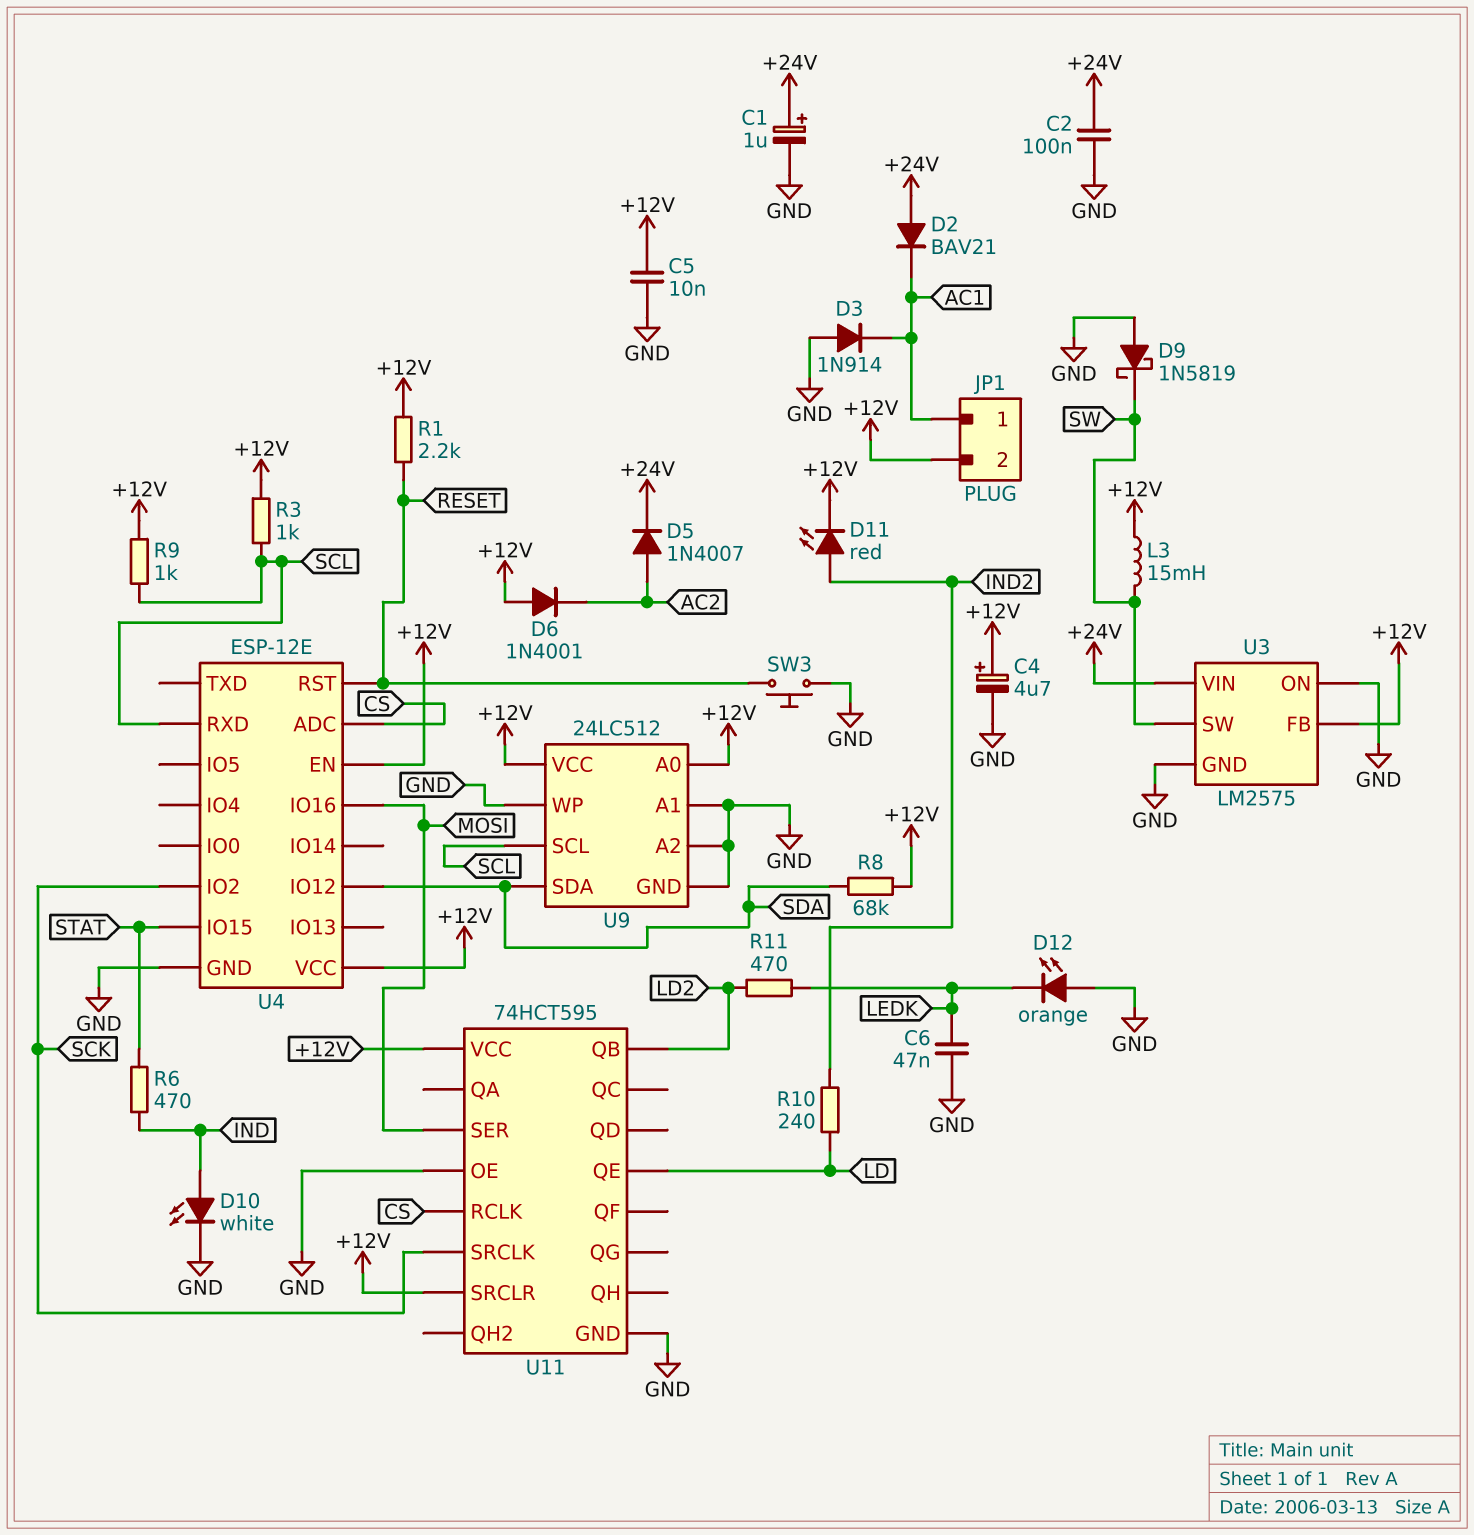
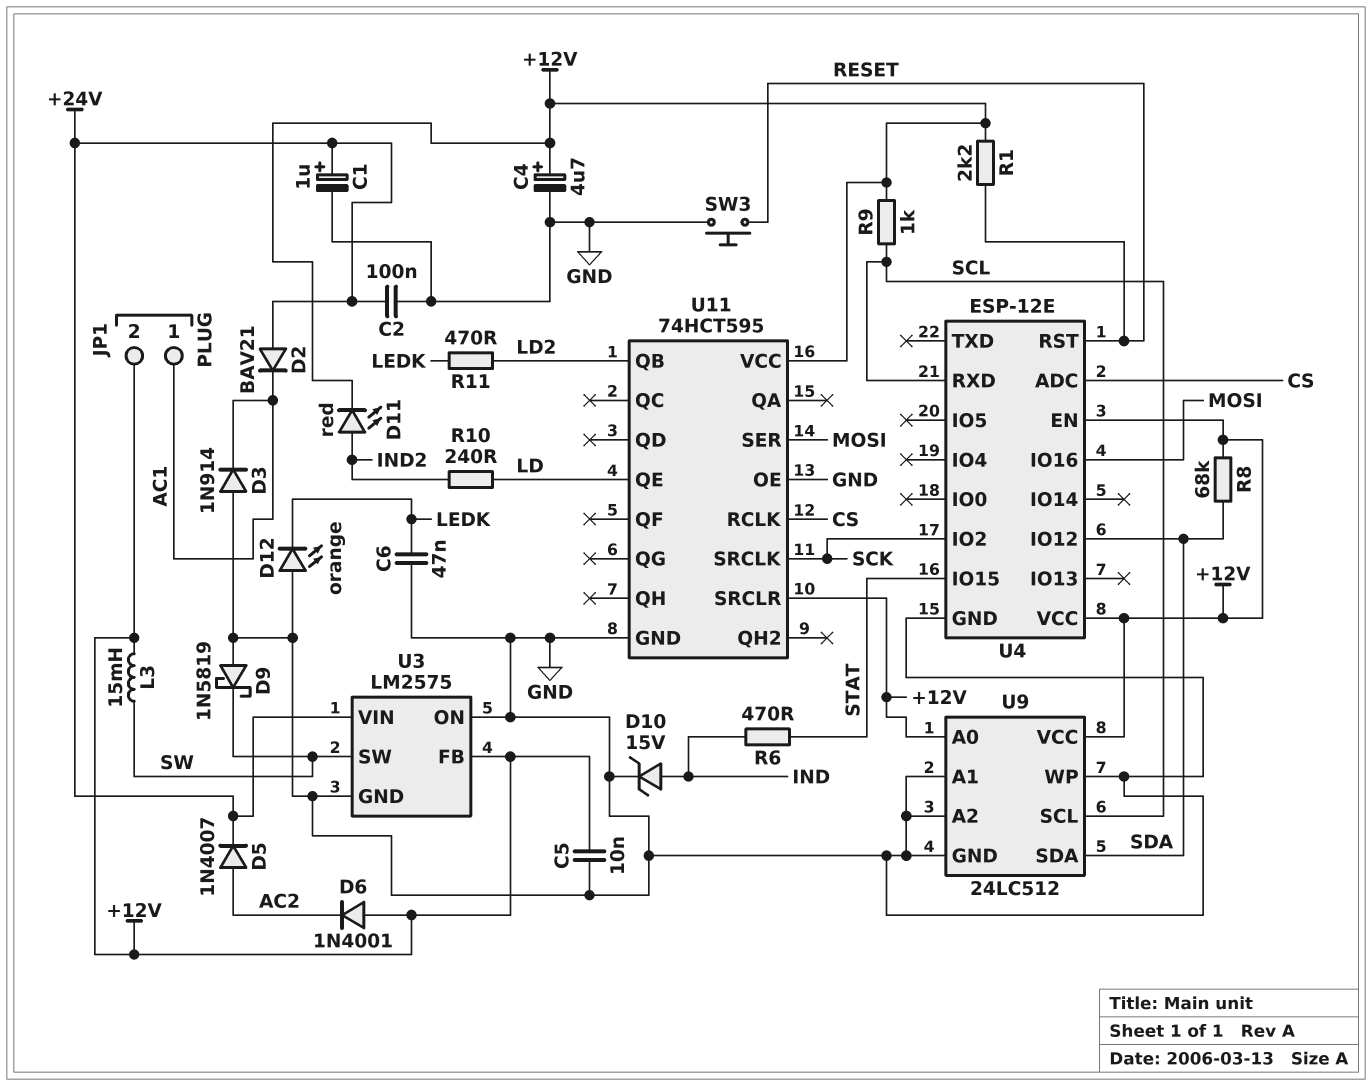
D10: LED white (A IND, K GND) -> zener 15V (A IND, K GND)
R3: 1k (+12V, SCL) -> none

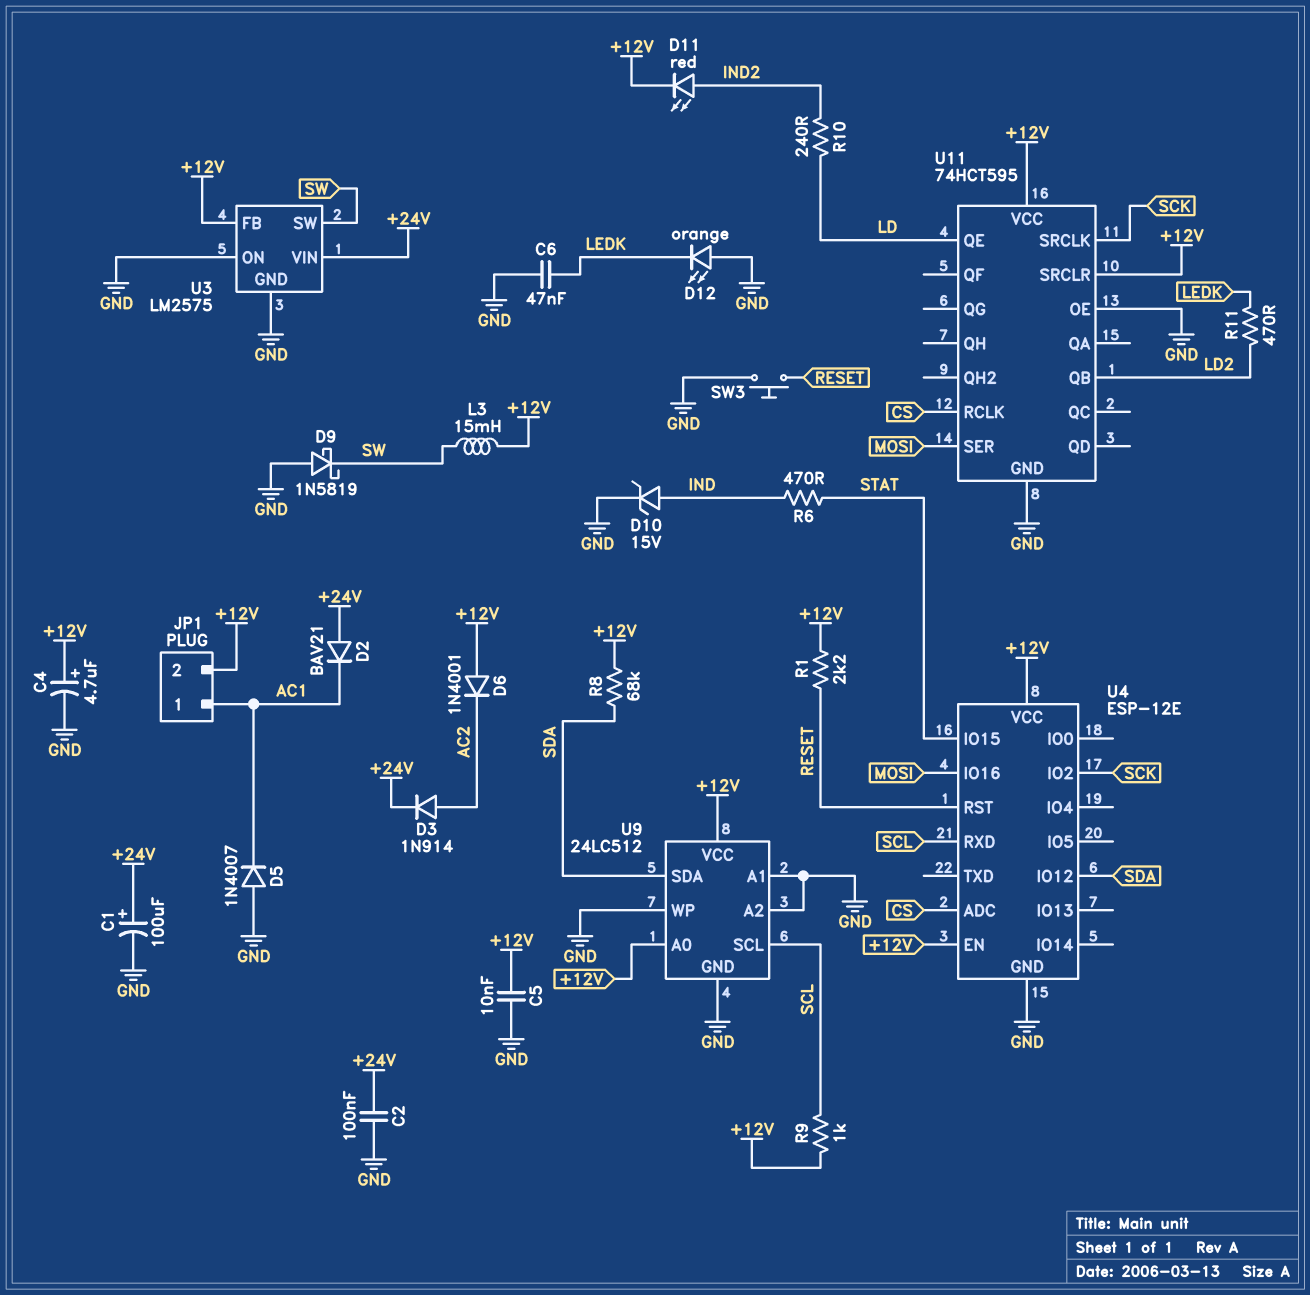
C1: 1uF (plus +24V, minus GND) -> 100uF (plus +24V, minus GND)
D3: diode 1N914 (A GND, K AC1) -> diode 1N914 (A AC2, K +24V)
D5: diode 1N4007 (A AC2, K +24V) -> diode 1N4007 (A GND, K AC1)

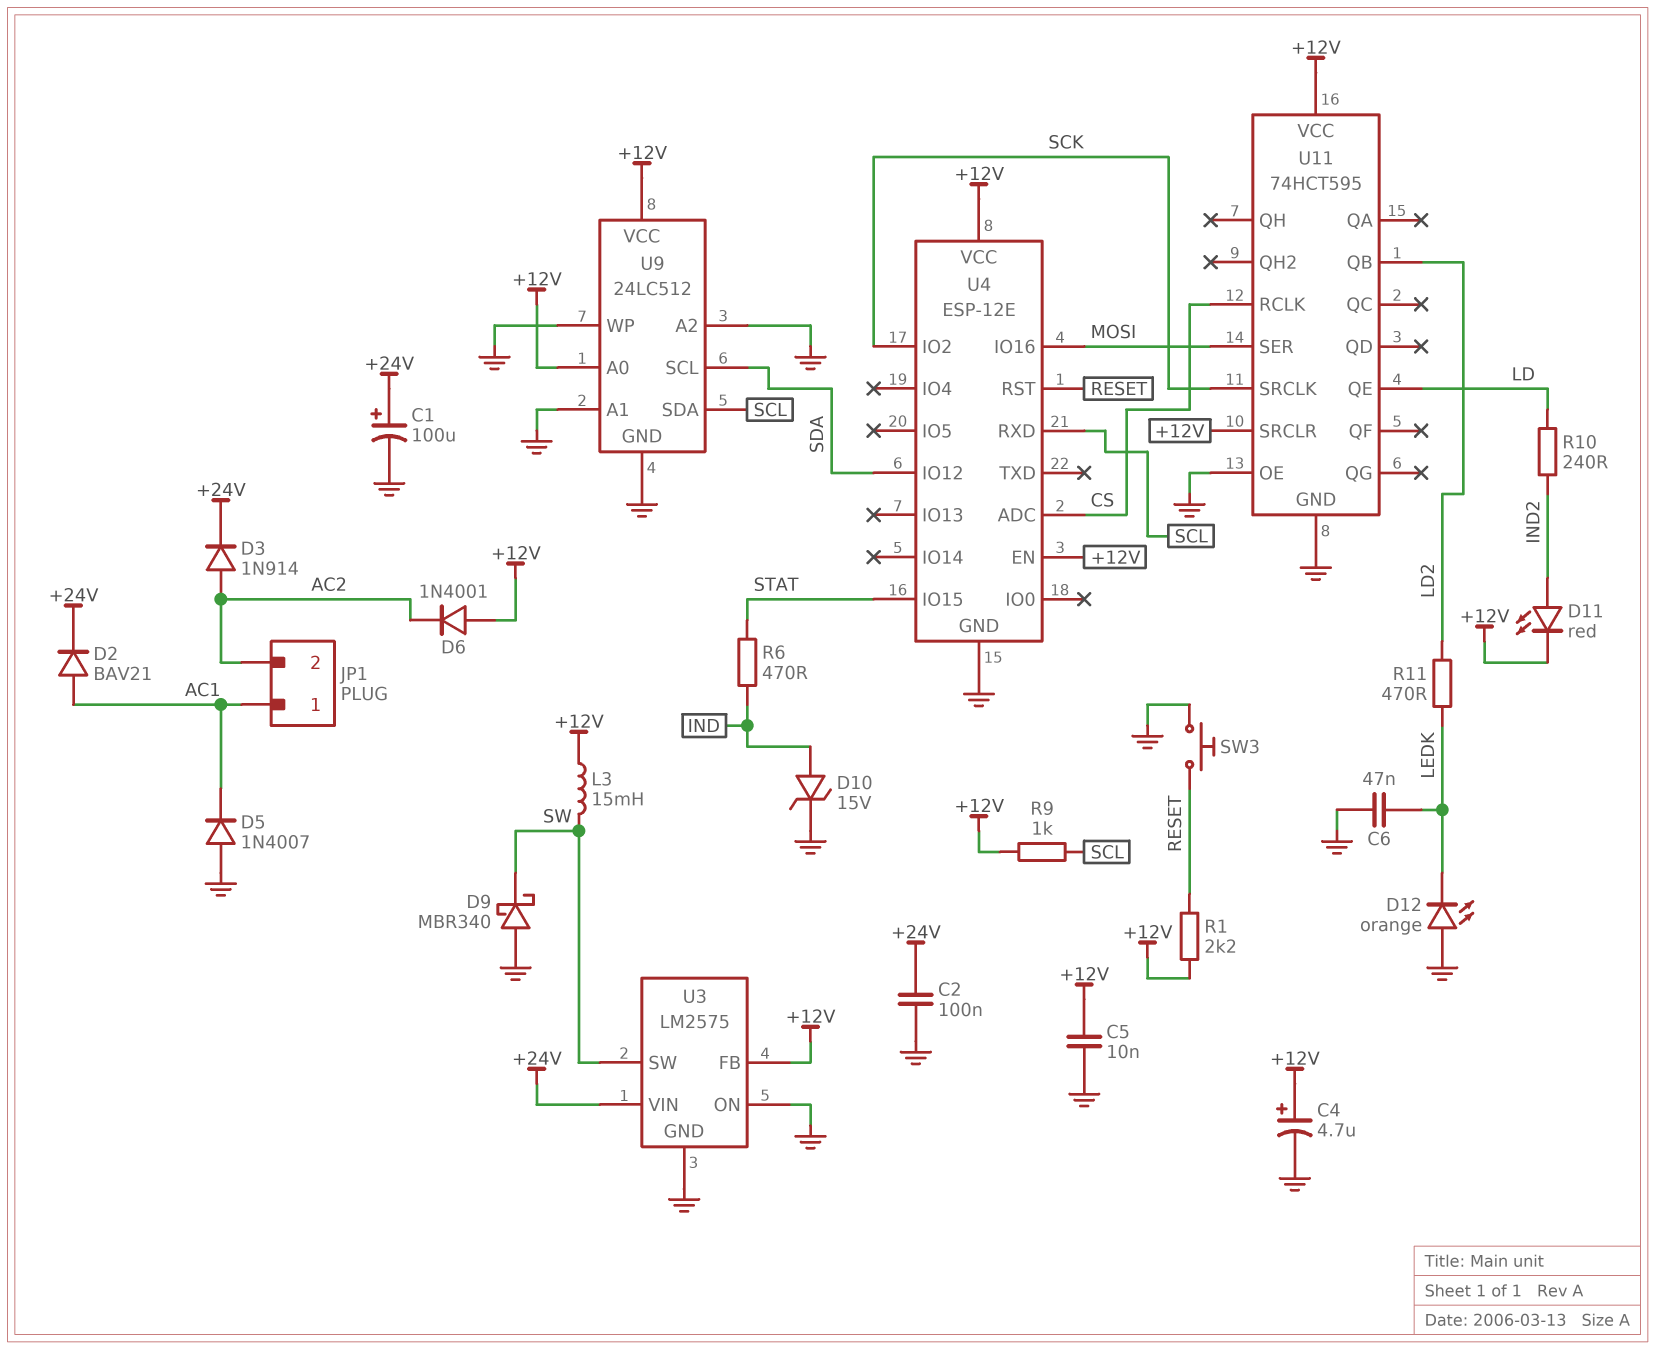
D2: diode BAV21 (A +24V, K AC1) -> diode BAV21 (A AC1, K +24V)
D9: schottky 1N5819 (A GND, K SW) -> schottky MBR340 (A GND, K SW)
JP1 pin 2: +12V -> AC2
R8: 68k (+12V, SDA) -> none
U9 pin SCL: SCL -> SDA
U9 pin SDA: SDA -> SCL

